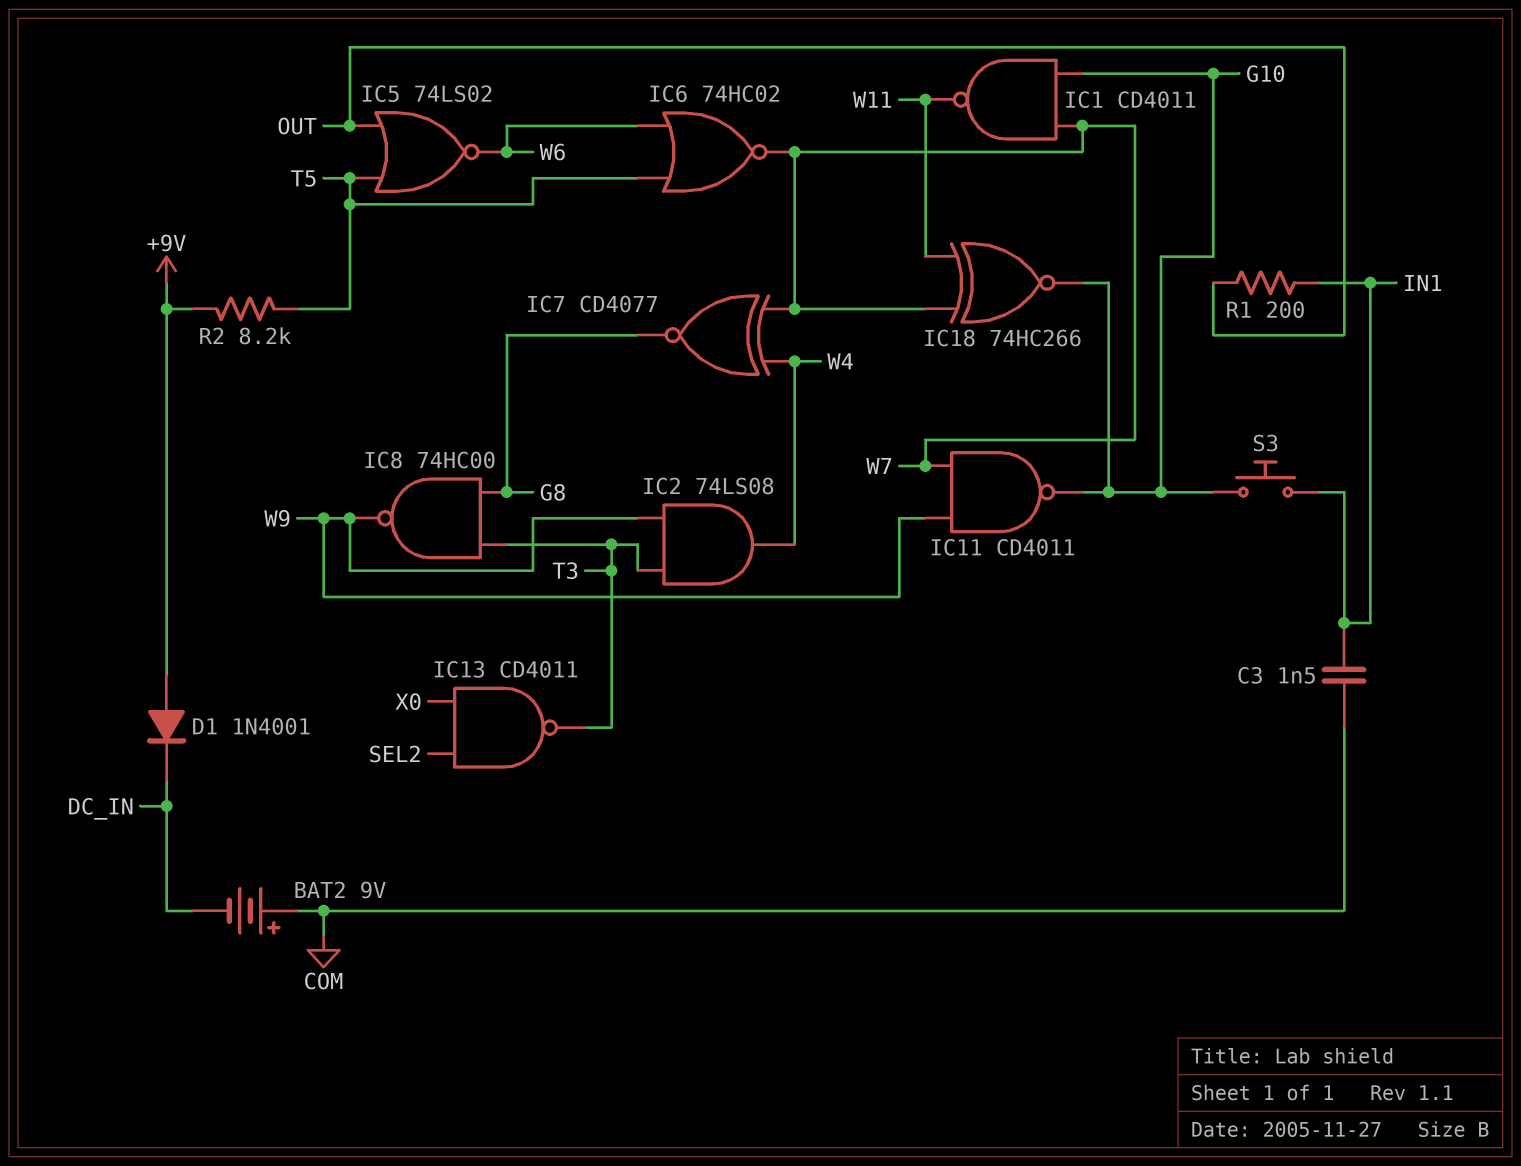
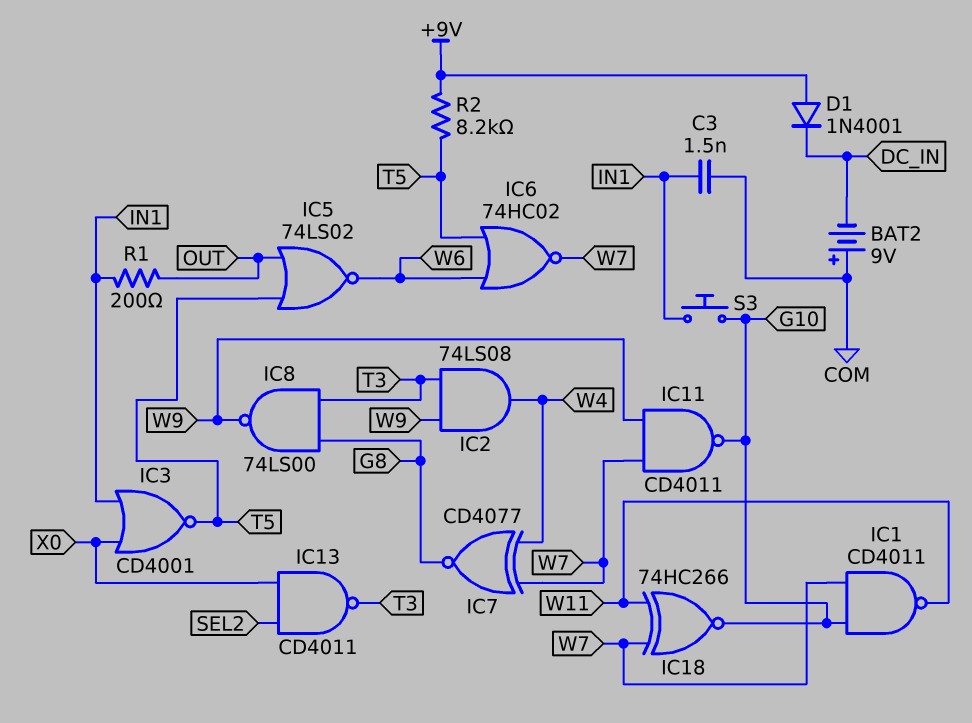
IC3: none -> NOR CD4001 (in IN1, in X0, out T5)
IC8: NAND 74HC00 (in G8, in T3, out W9) -> NAND 74LS00 (in G8, in T3, out W9)

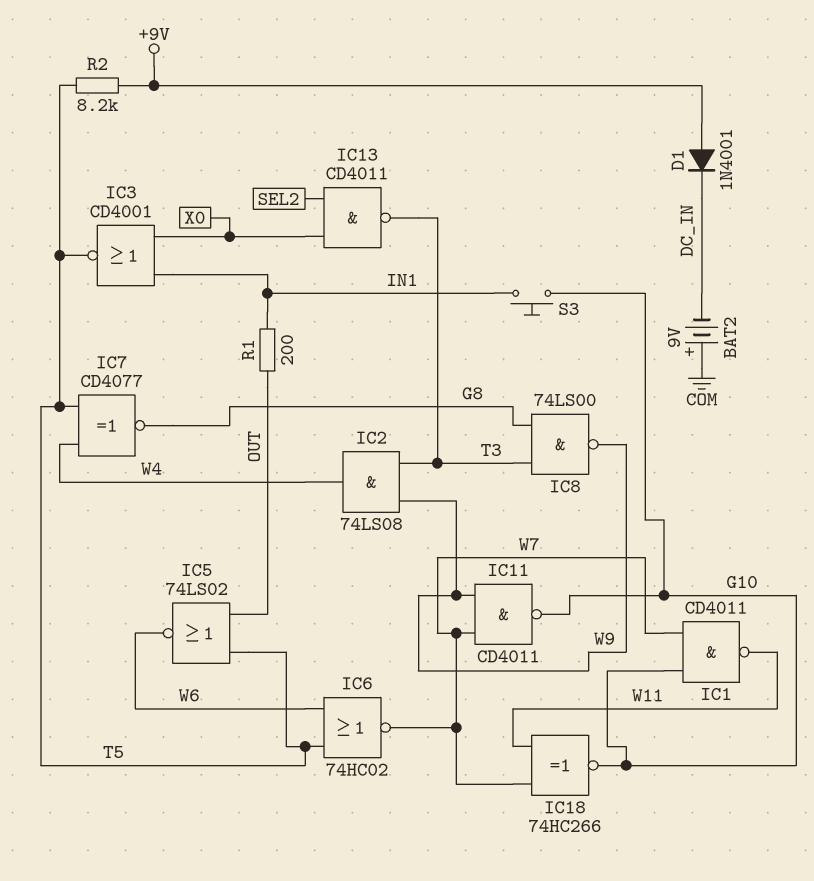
C3: 1.5nF (COM, IN1) -> none
IC7: XNOR CD4077 (in W4, in W7, out G8) -> XNOR CD4077 (in T5, in W4, out G8)

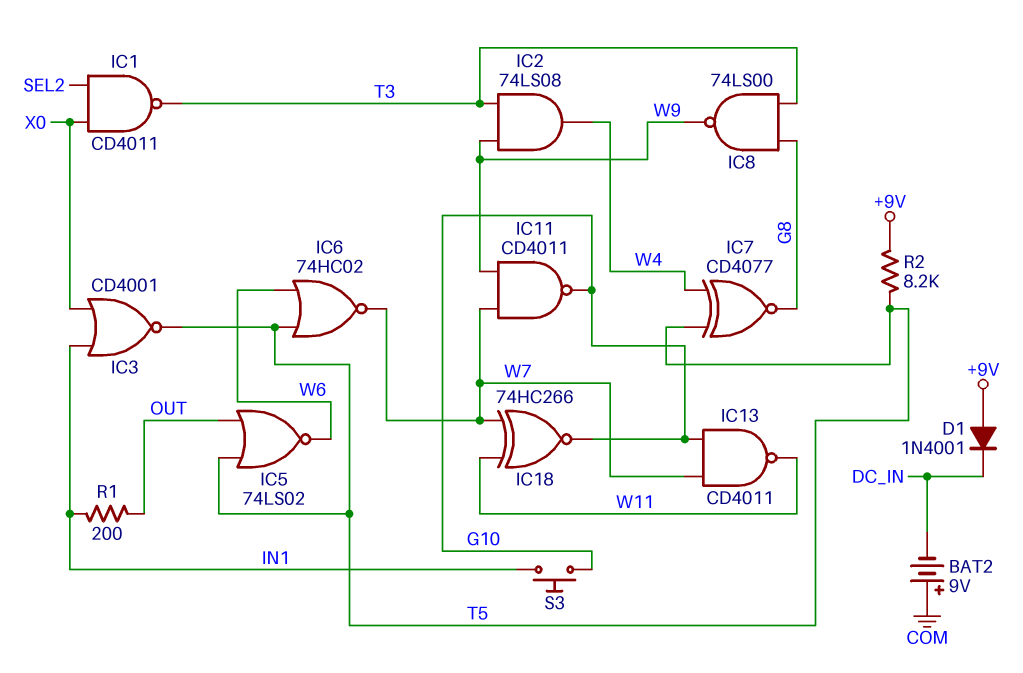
IC1: NAND CD4011 (in G10, in W7, out W11) -> NAND CD4011 (in SEL2, in X0, out T3)
IC13: NAND CD4011 (in SEL2, in X0, out T3) -> NAND CD4011 (in G10, in W7, out W11)

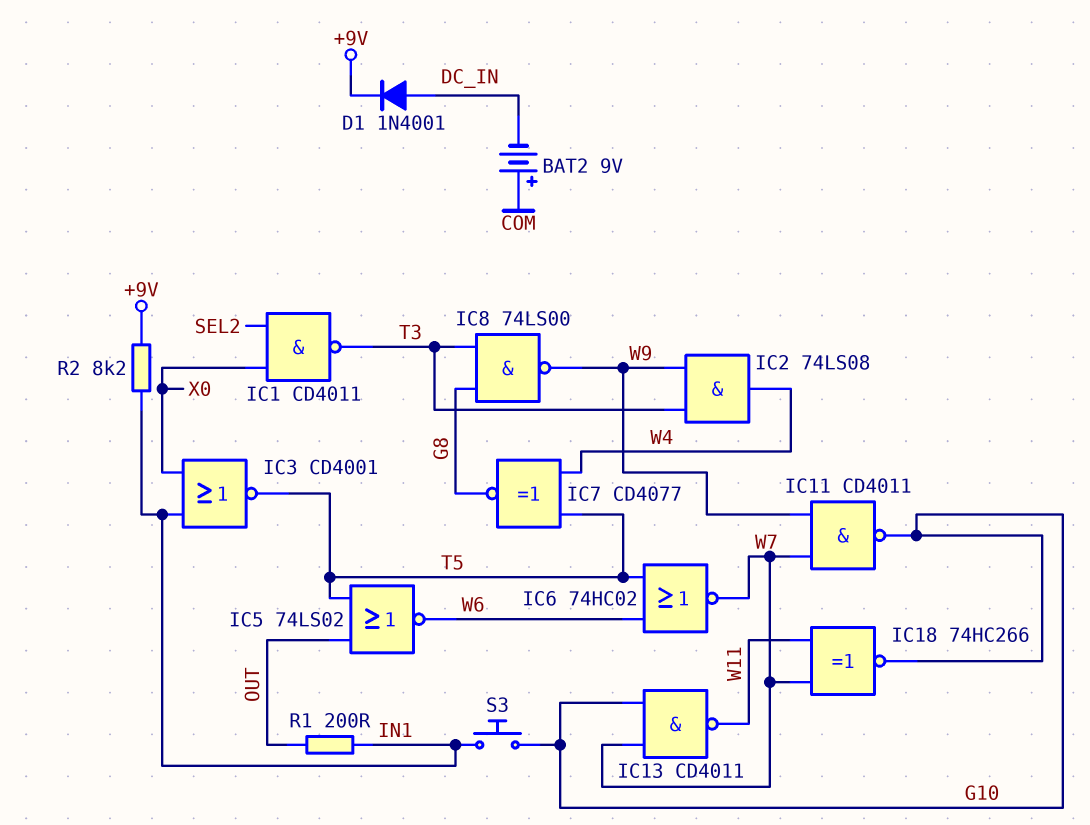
D1: diode 1N4001 (A +9V, K DC_IN) -> diode 1N4001 (A DC_IN, K +9V)
R2: 8.2k (+9V, T5) -> 8.2k (+9V, IN1)

